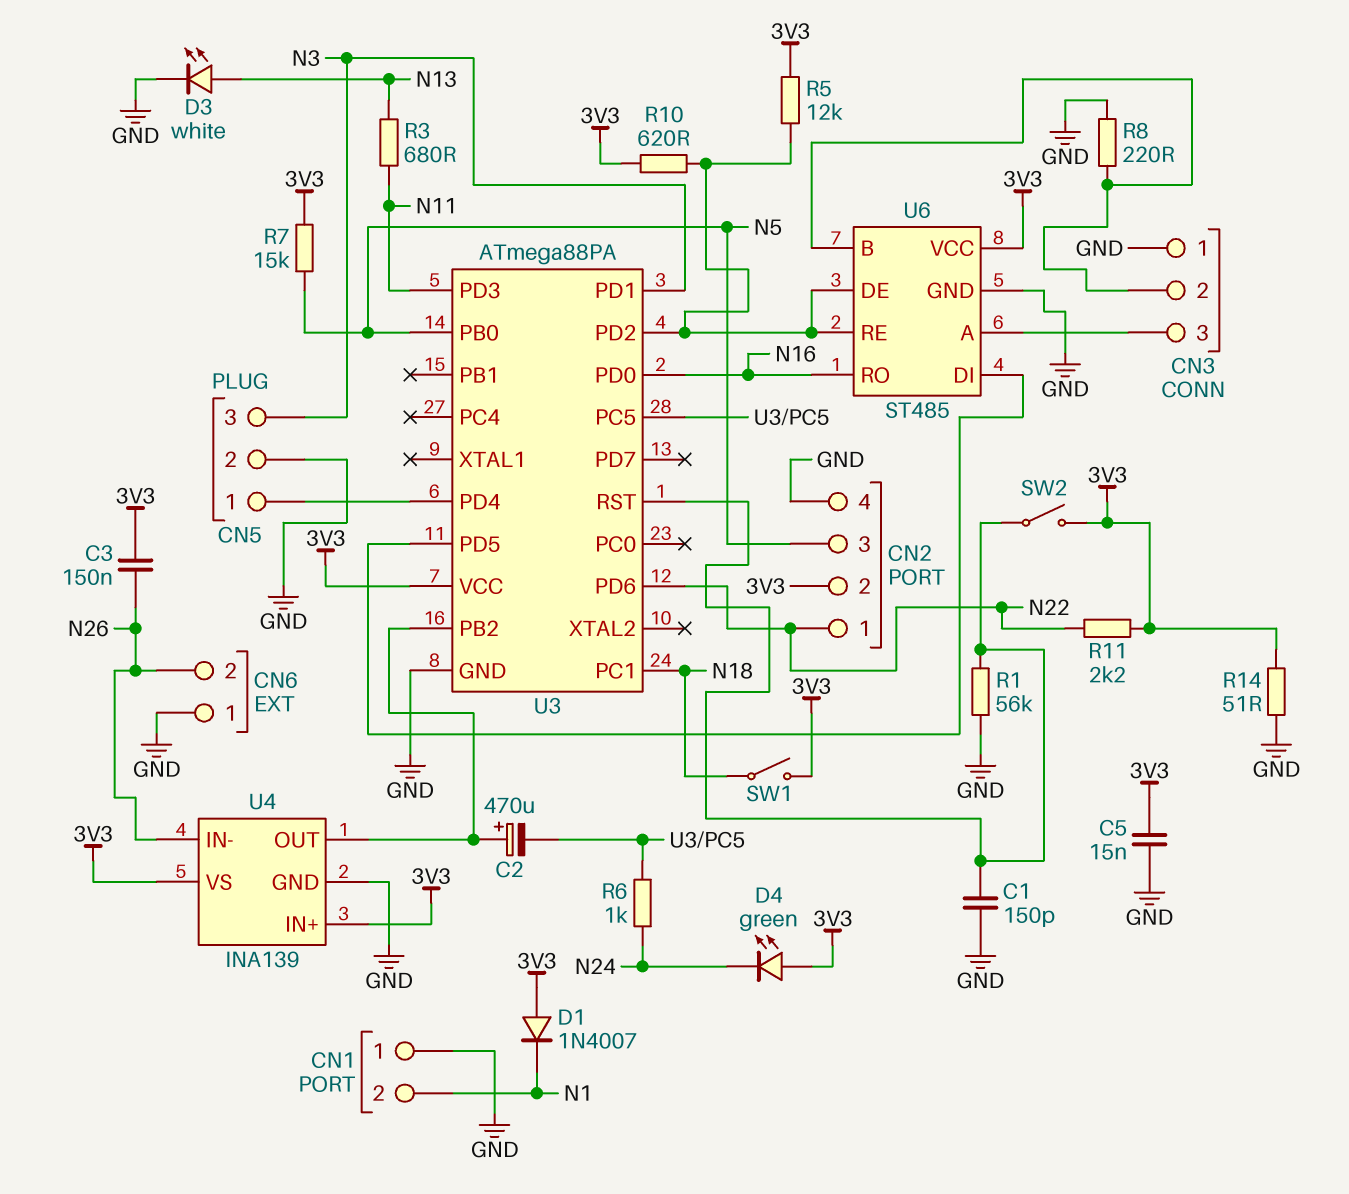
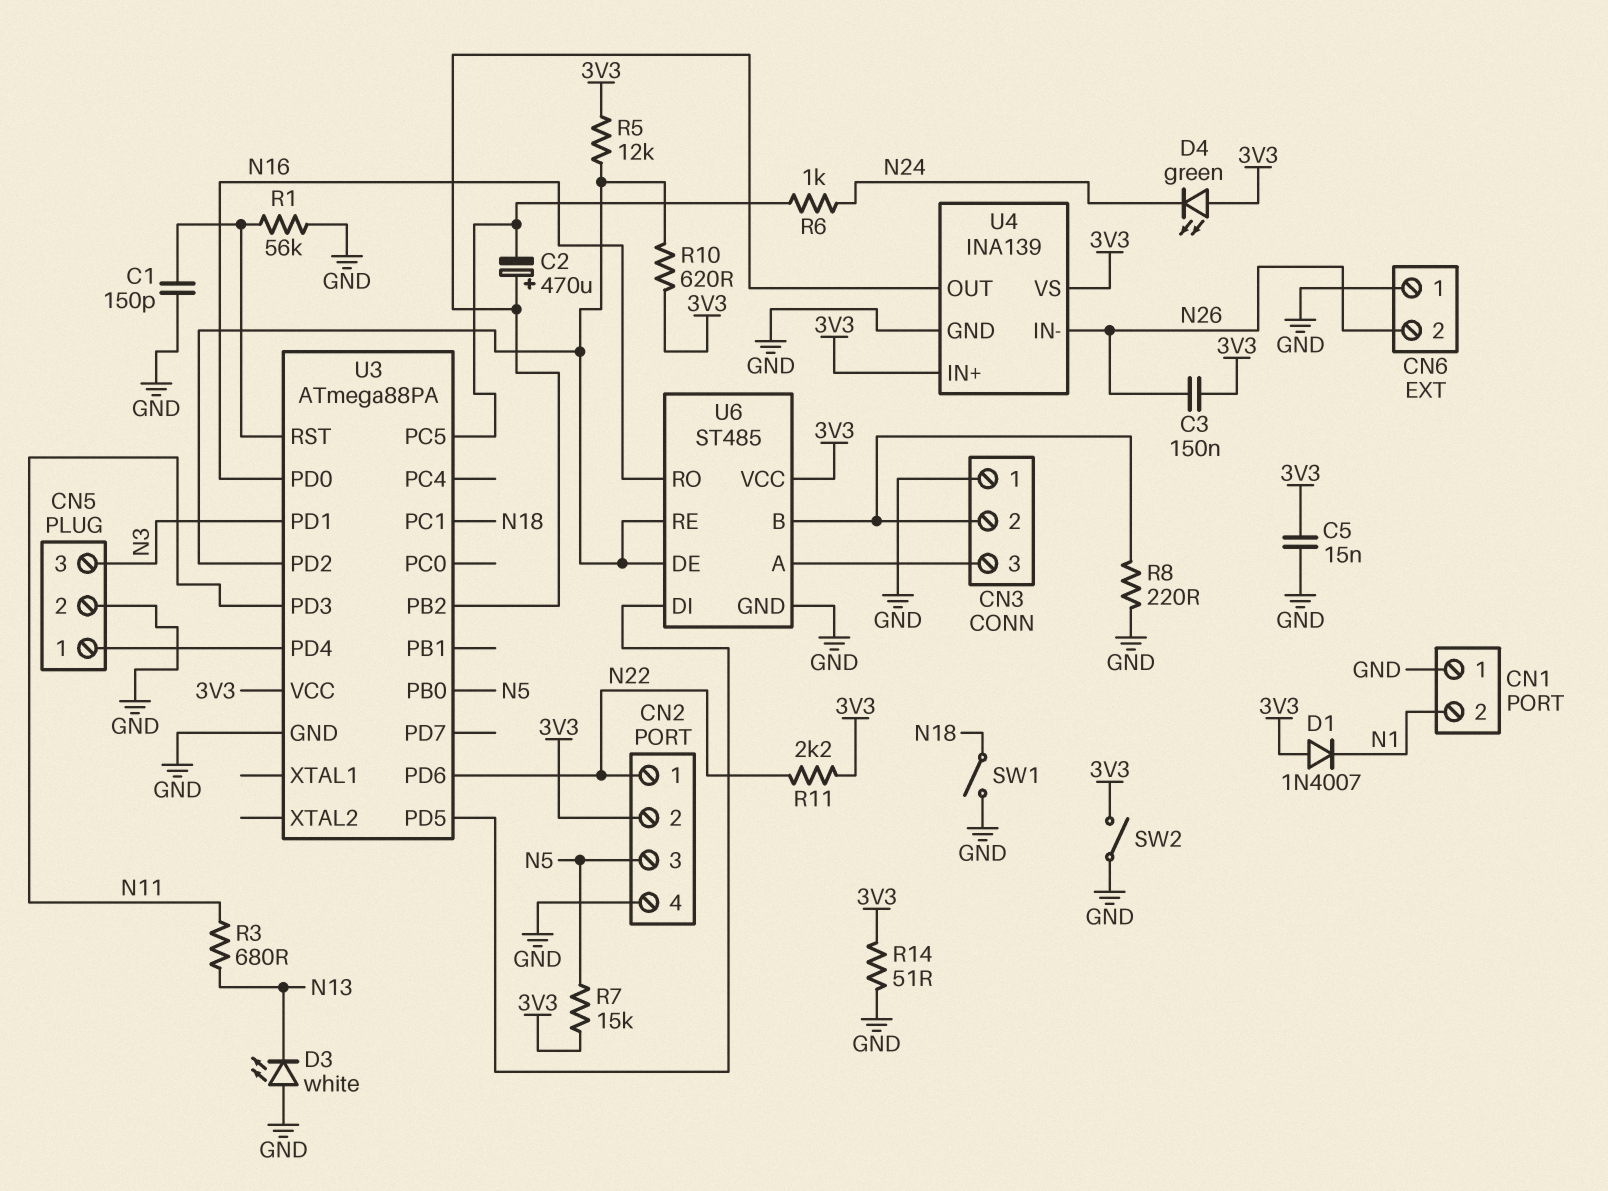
D3: LED white (A N13, K GND) -> LED white (A GND, K N13)
SW1: switch (3V3, N18) -> switch (GND, N18)
SW2: switch (3V3, U3/RST) -> switch (3V3, GND)

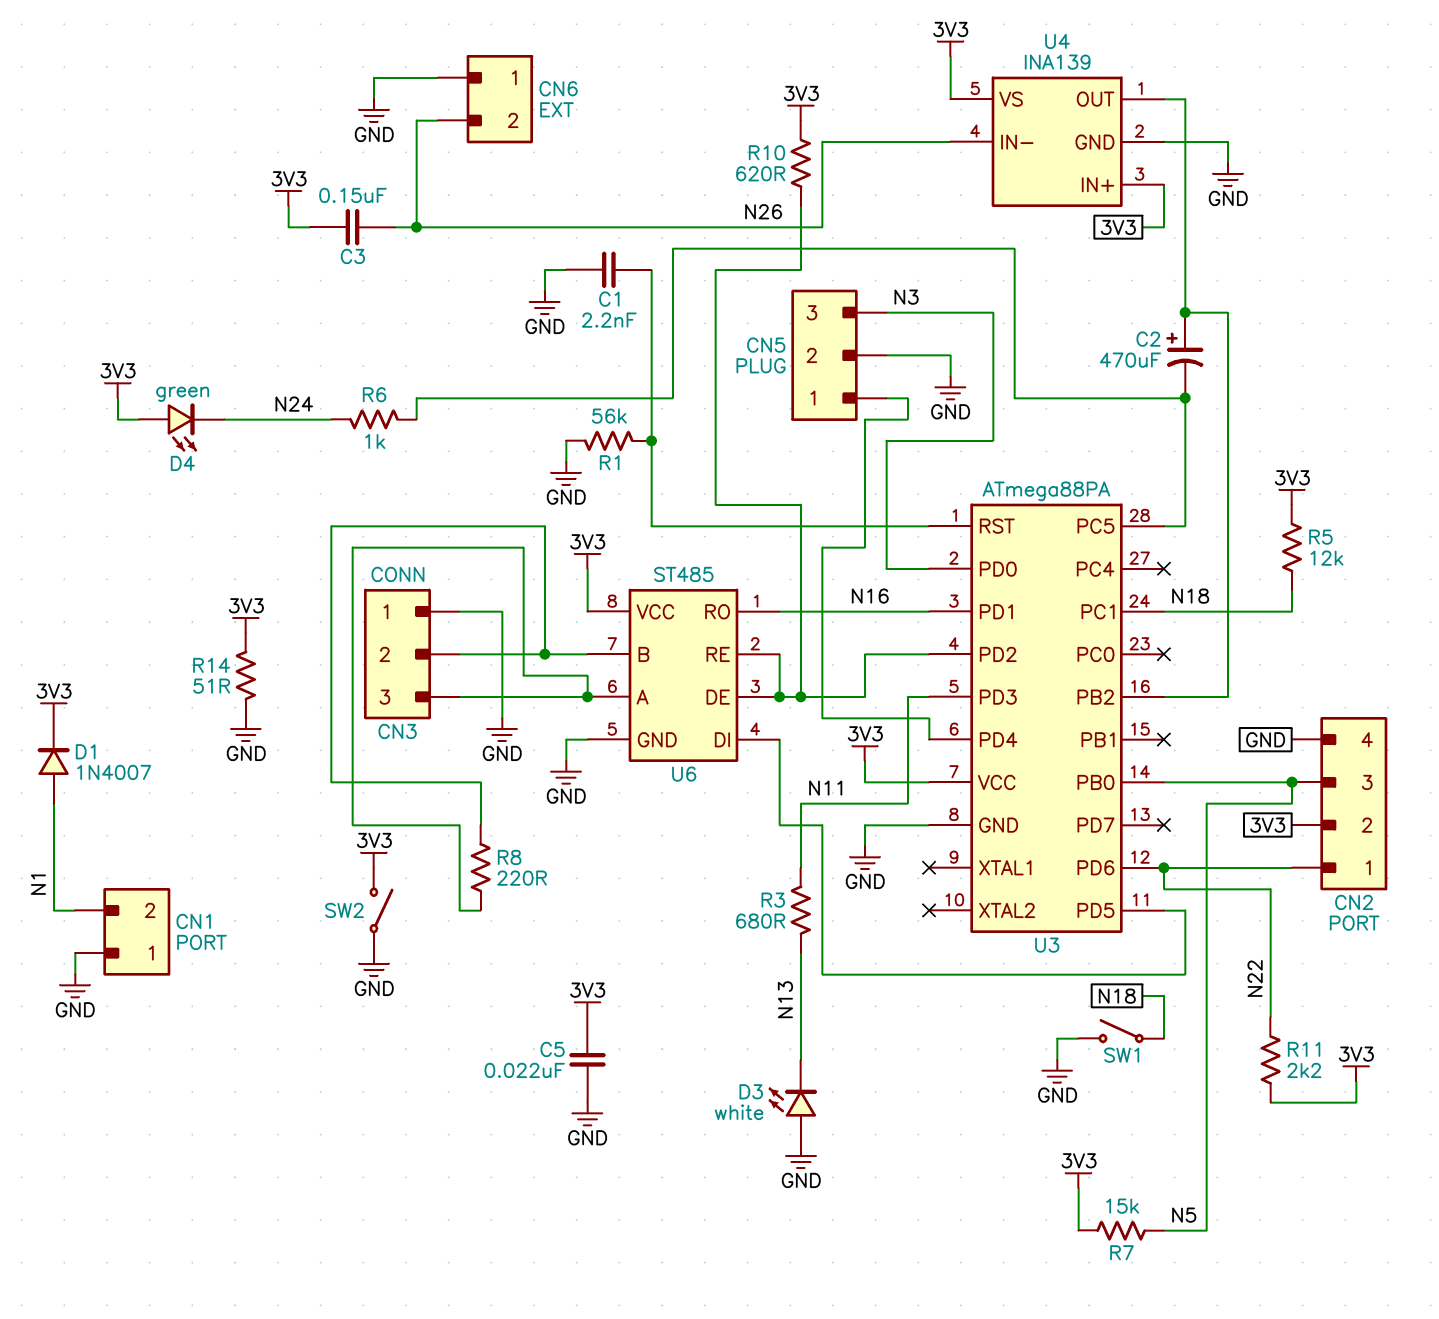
C1: 150pF (GND, U3/RST) -> 2.2nF (GND, U3/RST)
C5: 15nF (3V3, GND) -> 22nF (3V3, GND)
D1: diode 1N4007 (A 3V3, K N1) -> diode 1N4007 (A N1, K 3V3)
R5: 12k (3V3, U3/PD2) -> 12k (3V3, N18)
R8: 220 (CN3/2, GND) -> 220 (CN3/2, CN3/3)
U3 pin PD0: N16 -> N3
U3 pin PD1: N3 -> N16

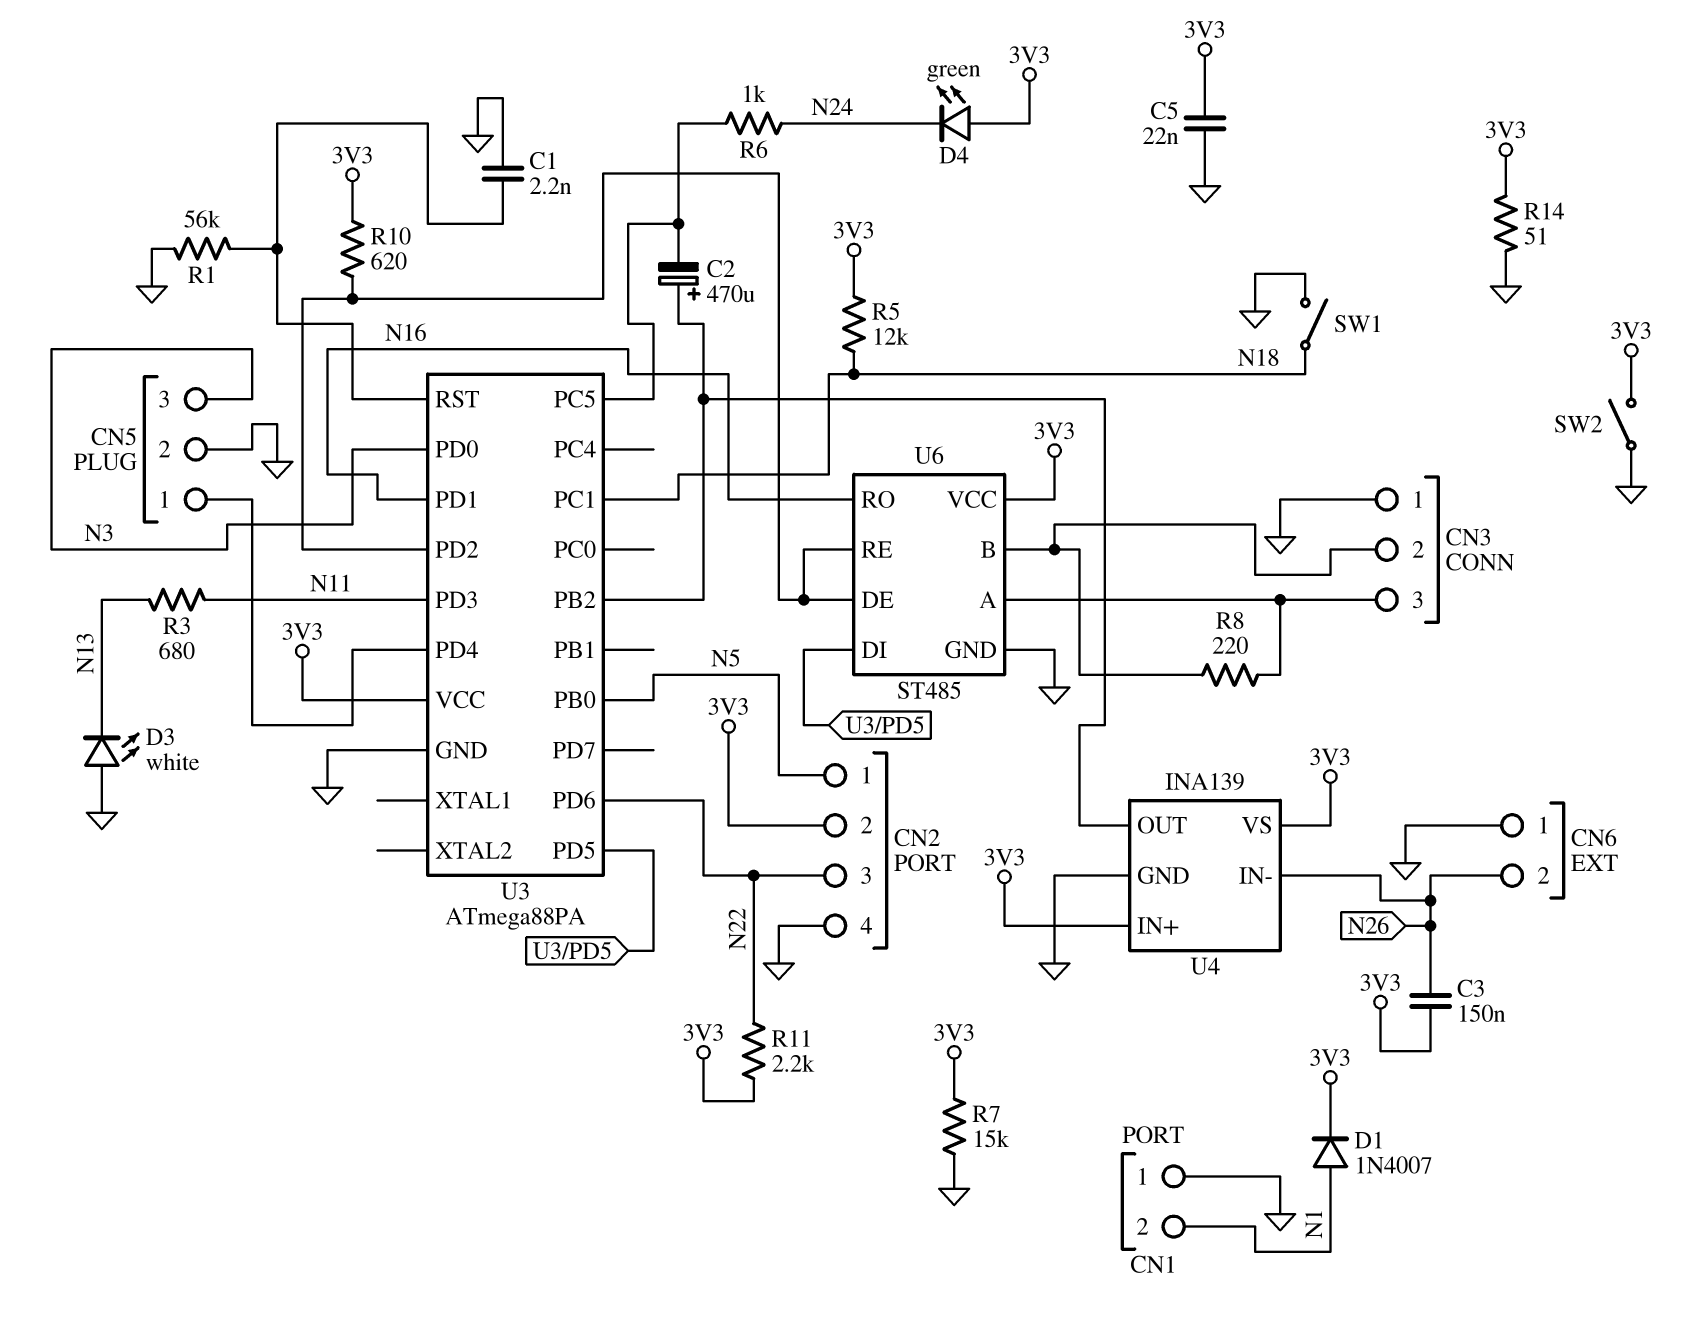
CN2 pin 1: N22 -> N5
CN2 pin 3: N5 -> N22
R7: 15k (3V3, N5) -> 15k (3V3, GND)

